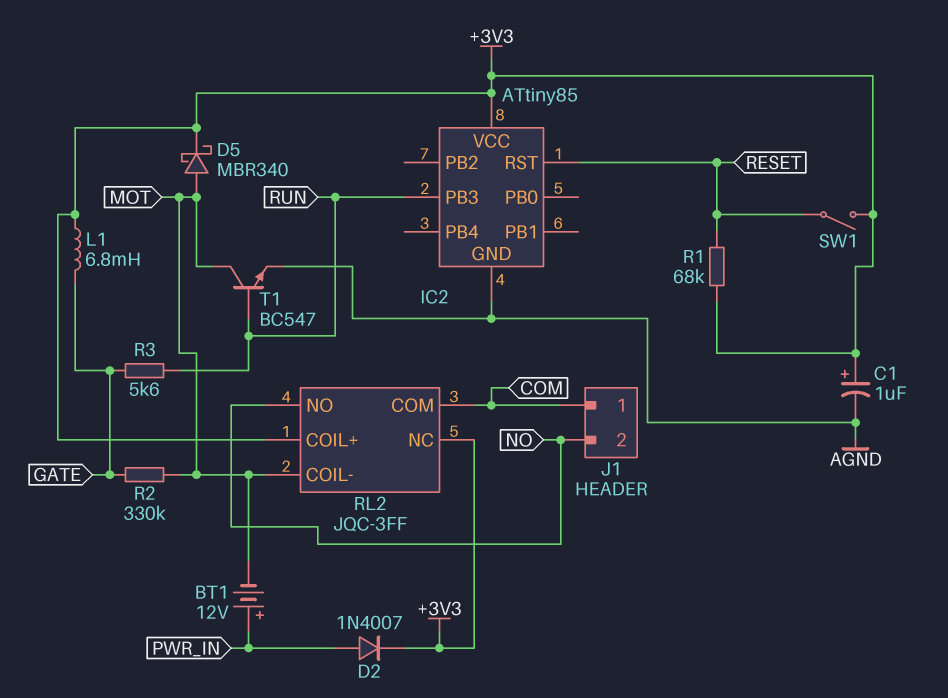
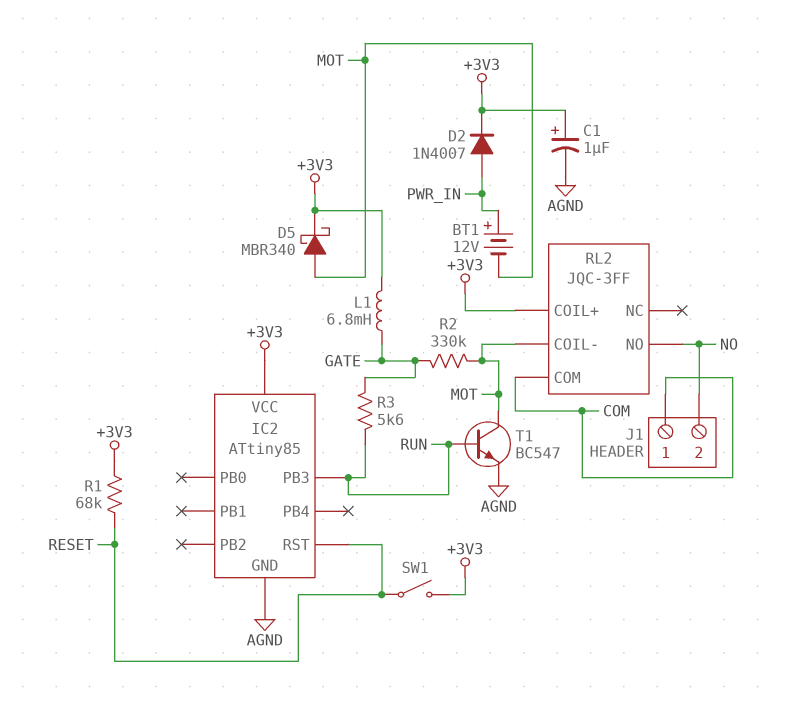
RL2 pin NC: +3V3 -> none

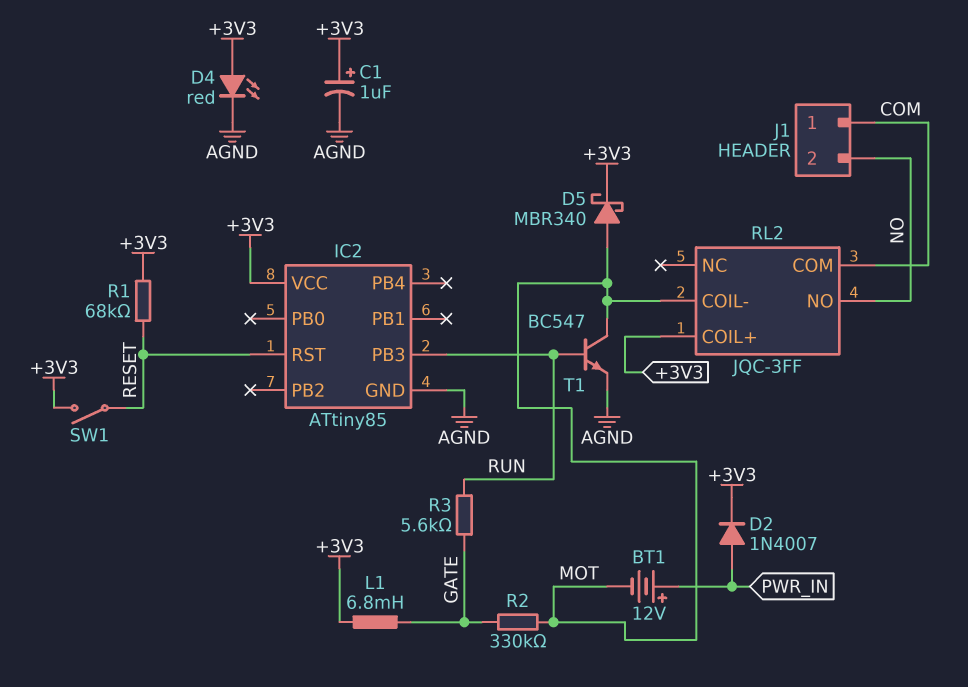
D4: none -> LED red (A +3V3, K AGND)

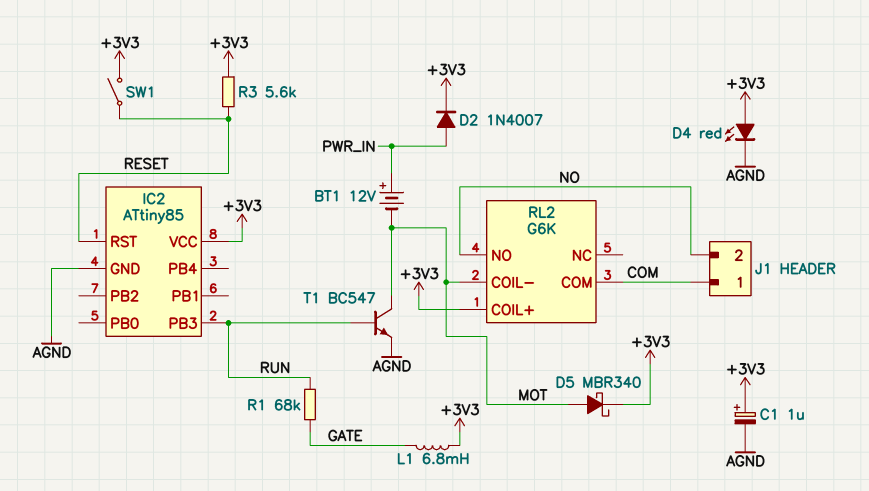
R1: 68k (+3V3, RESET) -> 68k (GATE, RUN)
R2: 330k (GATE, MOT) -> none
R3: 5.6k (GATE, RUN) -> 5.6k (+3V3, RESET)
RL2: JQC-3FF -> G6K

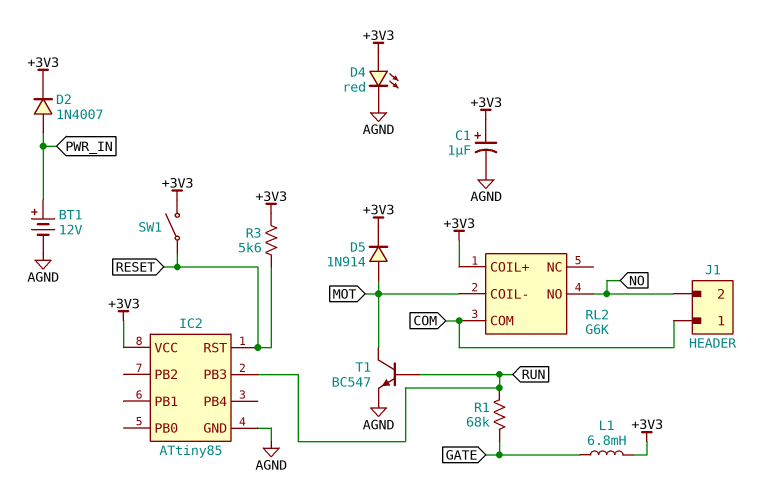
BT1: 12V (plus PWR_IN, minus MOT) -> 12V (plus PWR_IN, minus AGND)
D5: schottky MBR340 (A MOT, K +3V3) -> diode 1N914 (A MOT, K +3V3)

